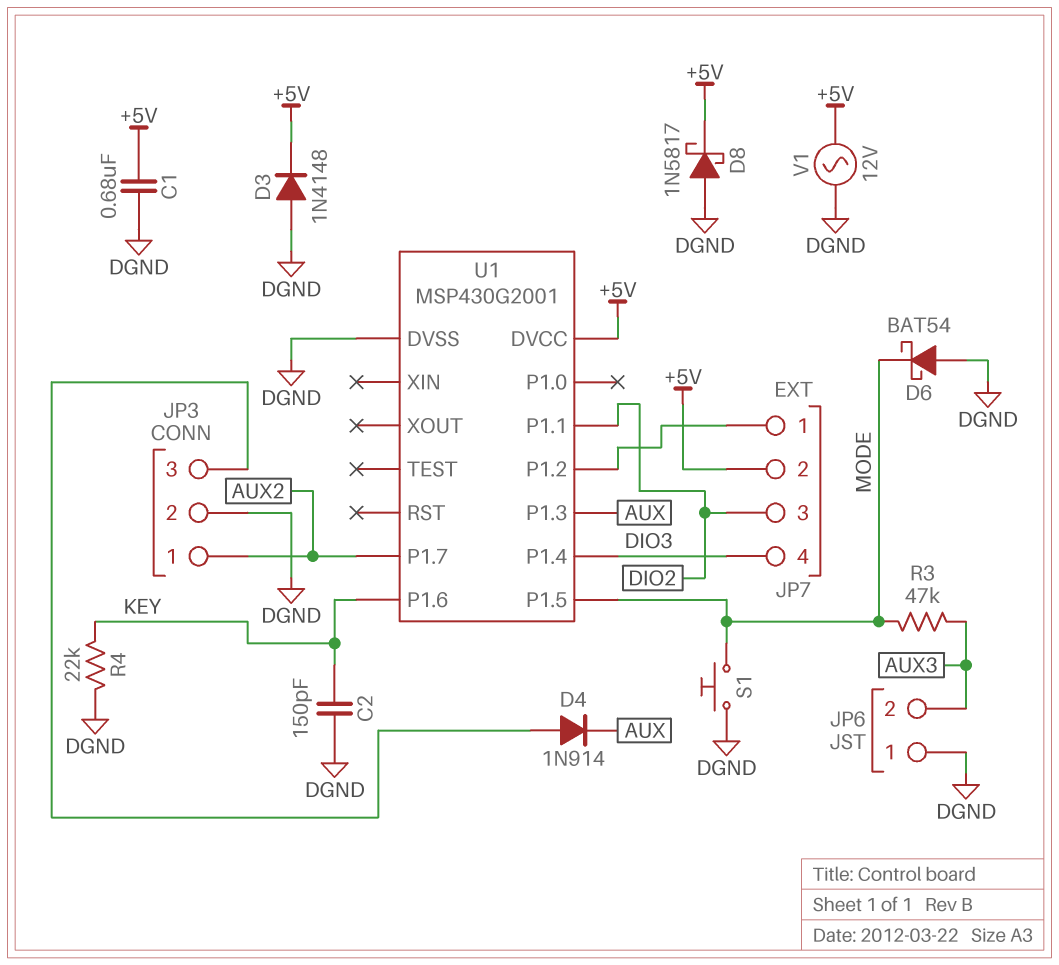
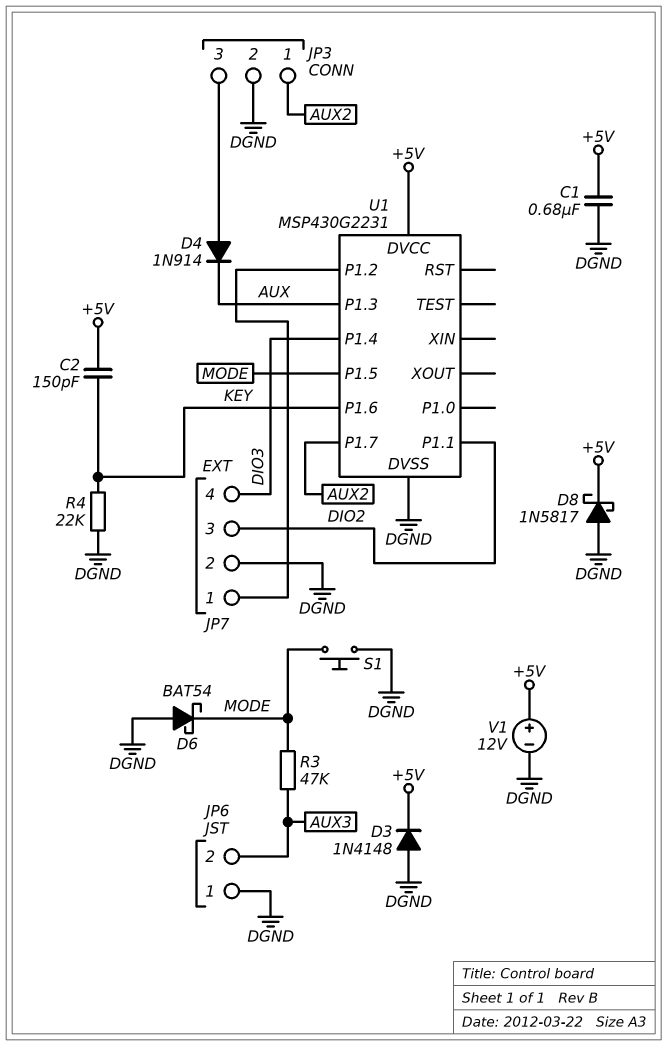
C2: 150pF (DGND, KEY) -> 150pF (+5V, KEY)
JP7 pin 2: +5V -> DGND
U1: MSP430G2001 -> MSP430G2231
V1: AC 12V (+5V, DGND) -> 12V (plus +5V, minus DGND)

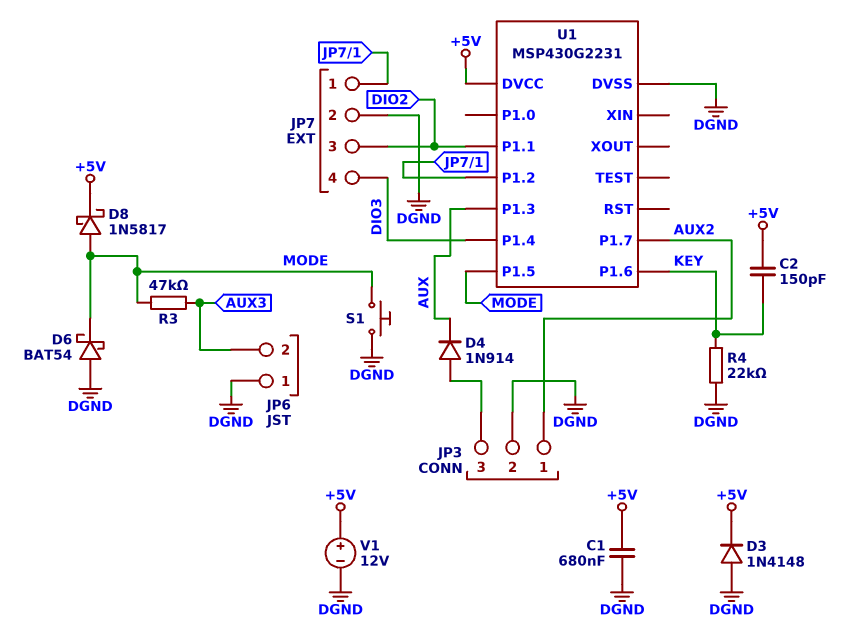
D8: schottky 1N5817 (A DGND, K +5V) -> schottky 1N5817 (A MODE, K +5V)

